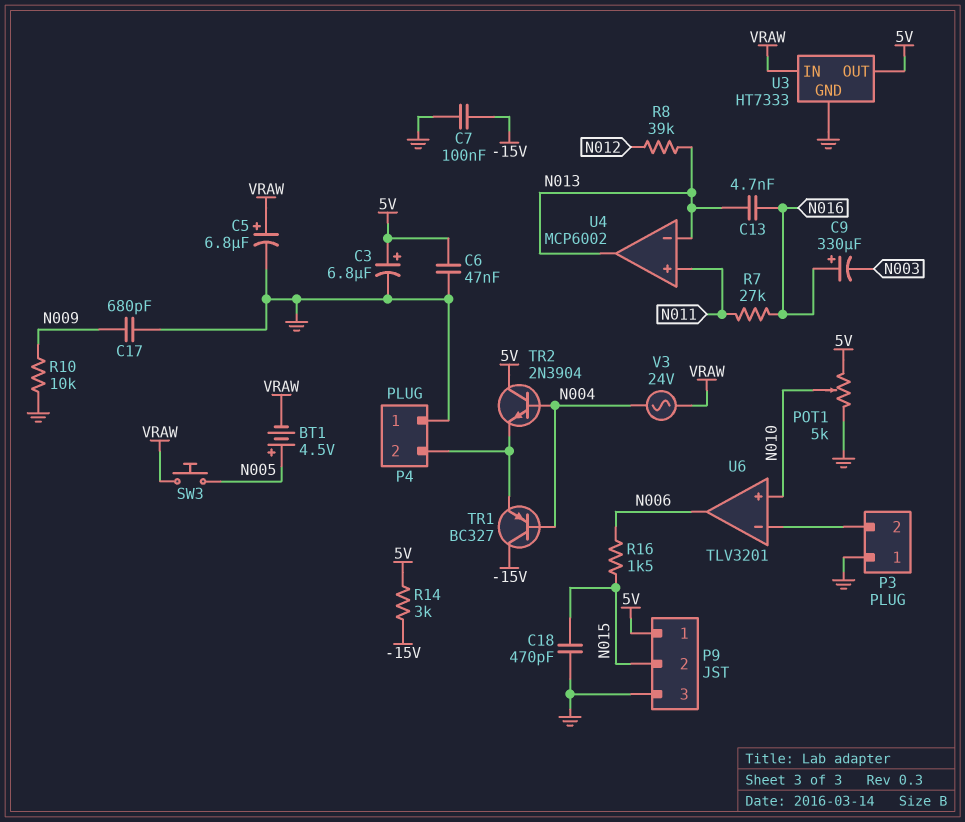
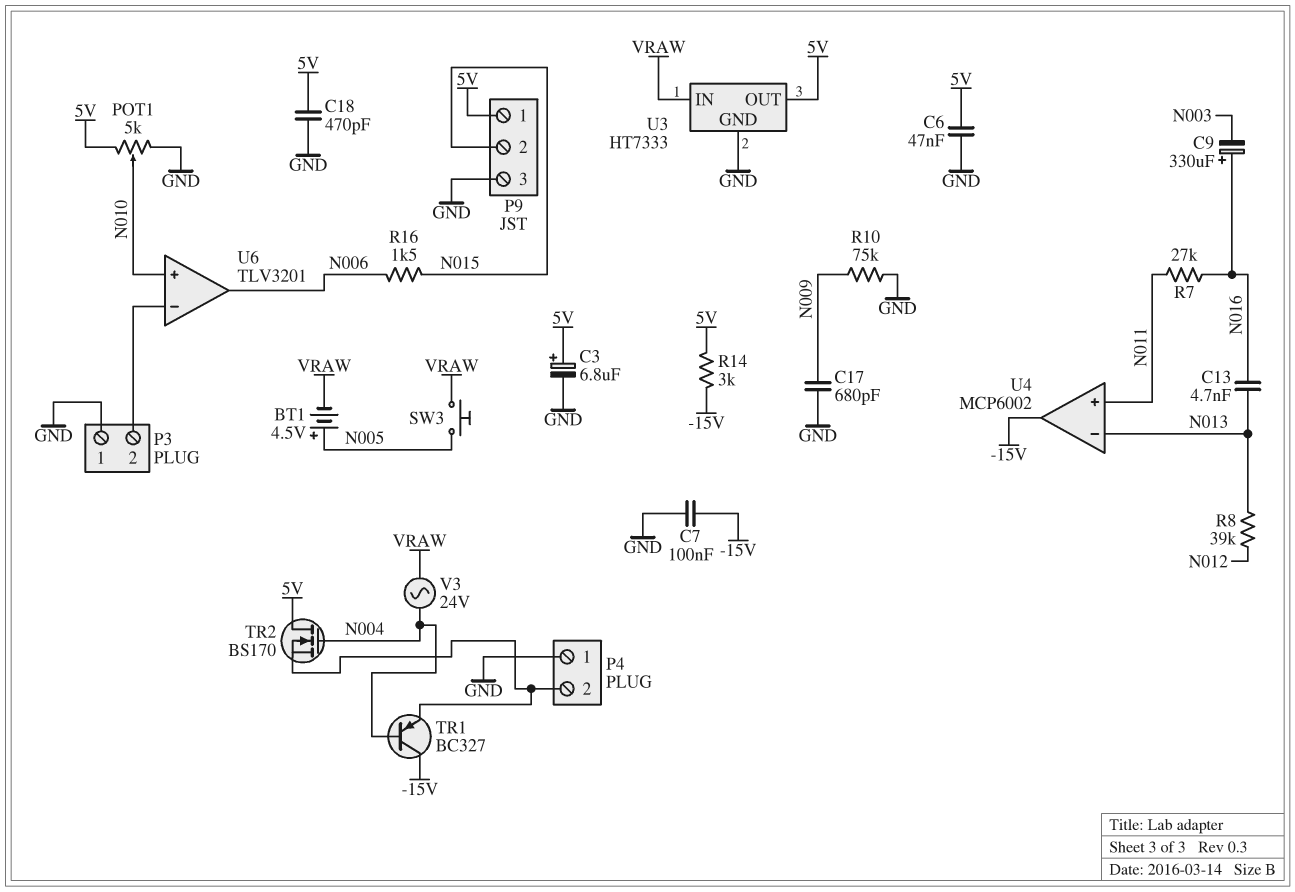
C5: 6.8uF (plus VRAW, minus GND) -> none
C18: 470pF (GND, N015) -> 470pF (5V, GND)
R10: 10k (GND, N009) -> 75k (GND, N009)
TR2: NPN 2N3904 (B N004, C 5V, E P4/2) -> NMOS BS170 (G N004, D 5V, S P4/2)
U4 pin out: N013 -> -15V

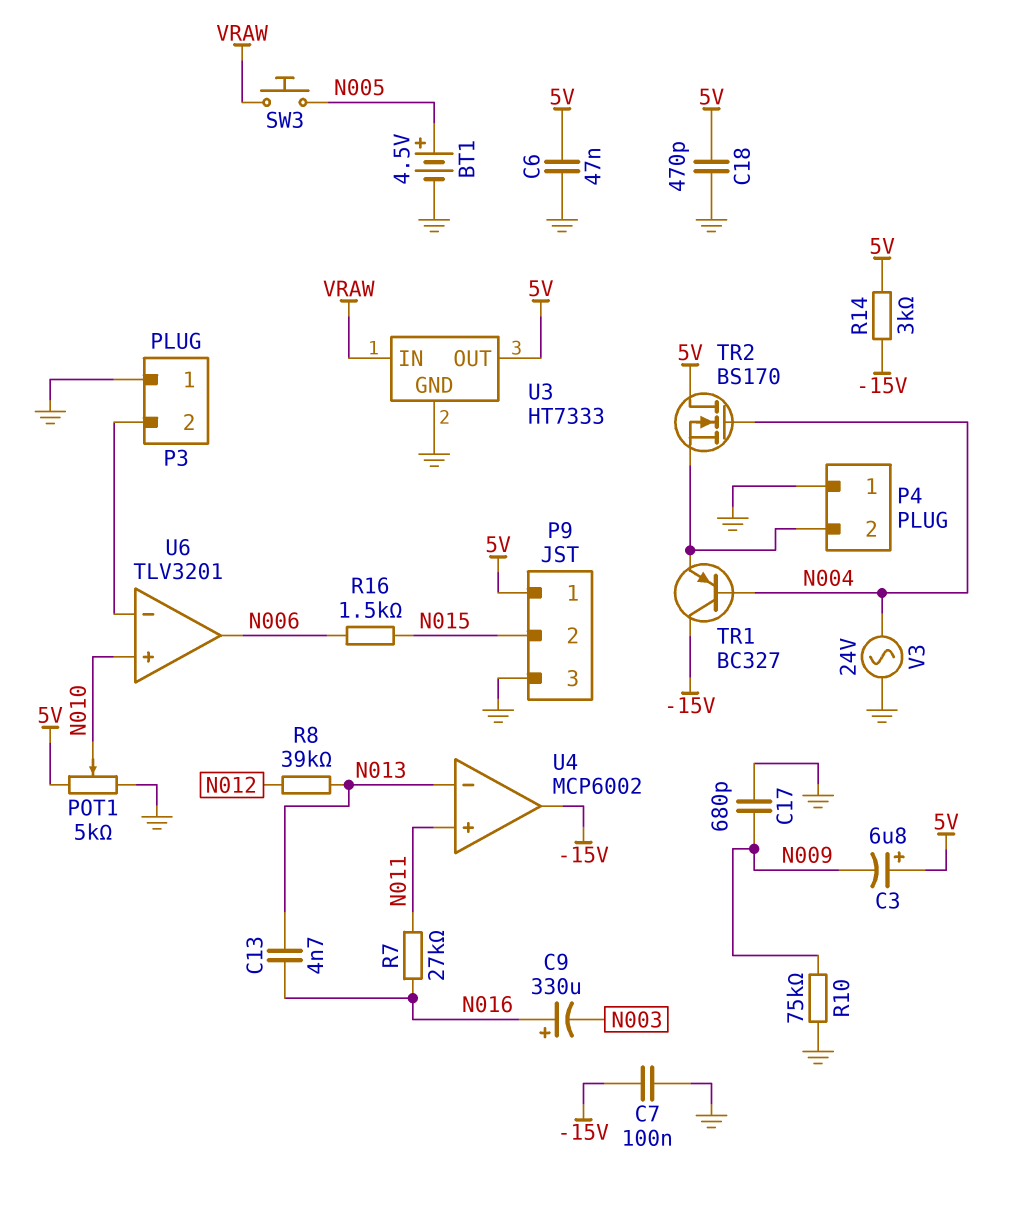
BT1: 4.5V (plus N005, minus VRAW) -> 4.5V (plus N005, minus GND)
C3: 6.8uF (plus 5V, minus GND) -> 6.8uF (plus 5V, minus N009)
V3: AC 24V (N004, VRAW) -> AC 24V (GND, N004)

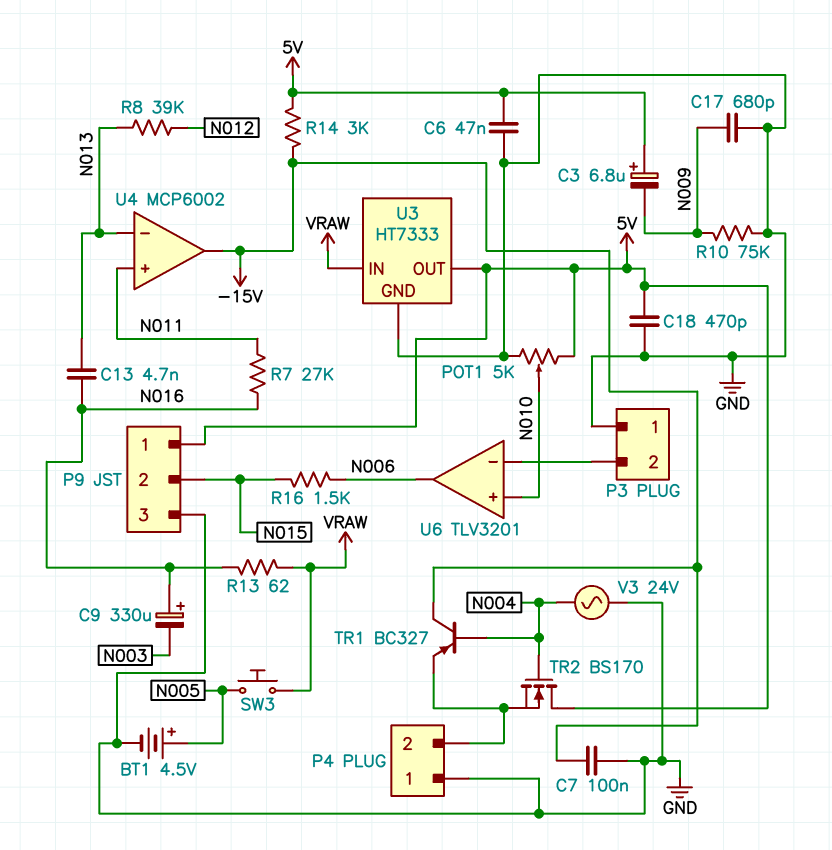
R13: none -> 62 (N016, VRAW)

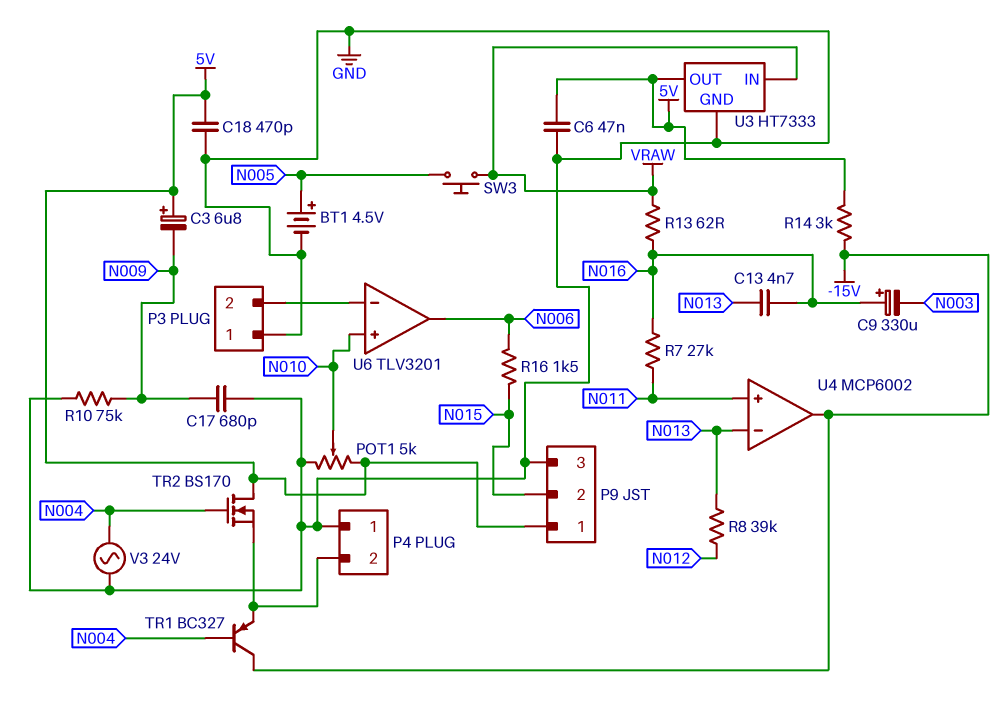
C7: 100nF (-15V, GND) -> none

